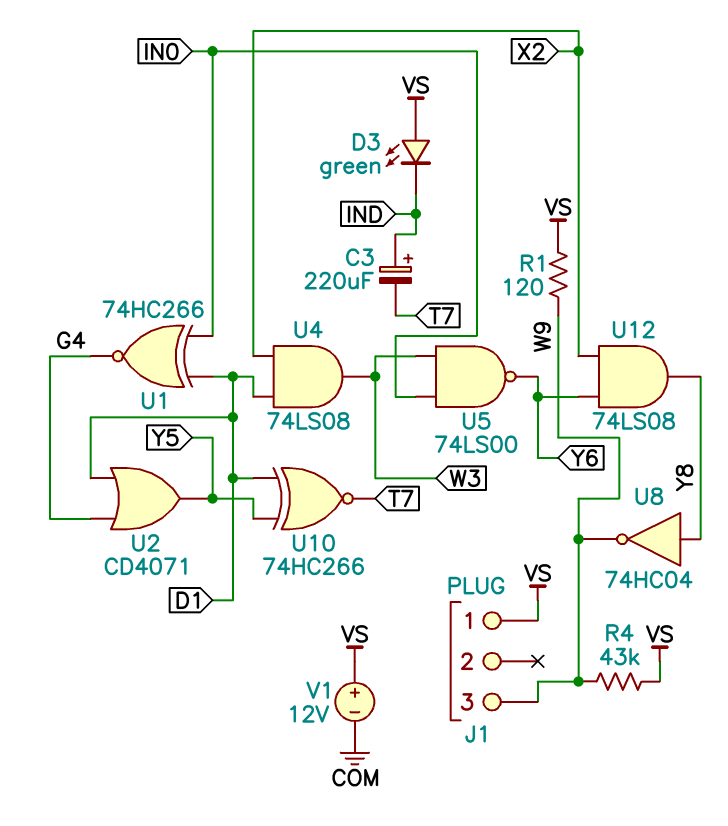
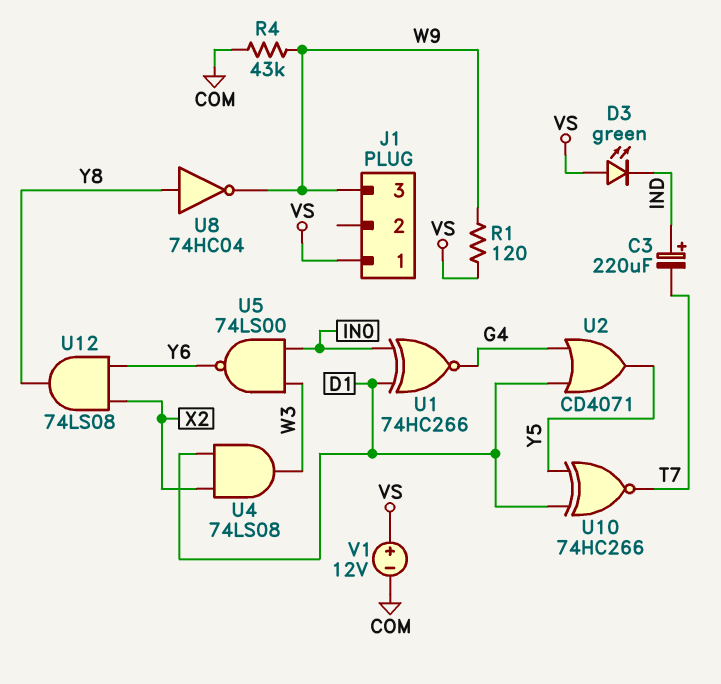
R4: 43k (VS, W9) -> 43k (COM, W9)

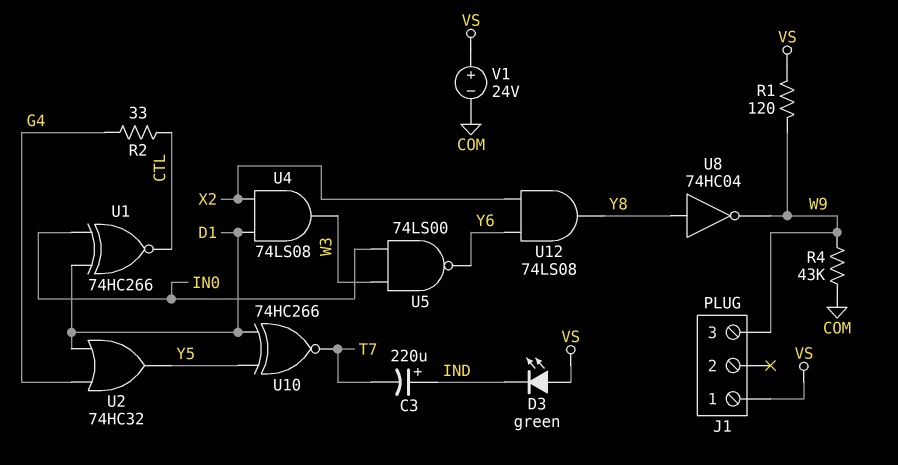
R2: none -> 33 (CTL, G4)
U1: XNOR 74HC266 (in D1, in IN0, out G4) -> XNOR 74HC266 (in D1, in IN0, out CTL)
U2: OR CD4071 (in D1, in G4, out Y5) -> OR 74HC32 (in D1, in G4, out Y5)
V1: 12V (plus VS, minus COM) -> 24V (plus VS, minus COM)

